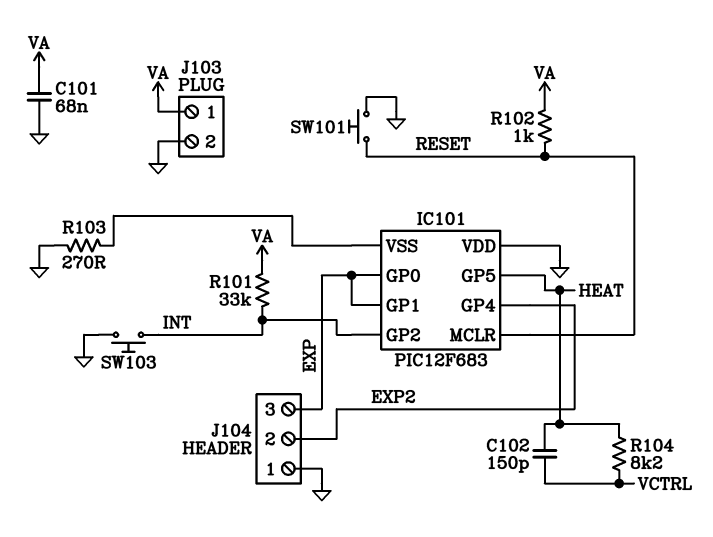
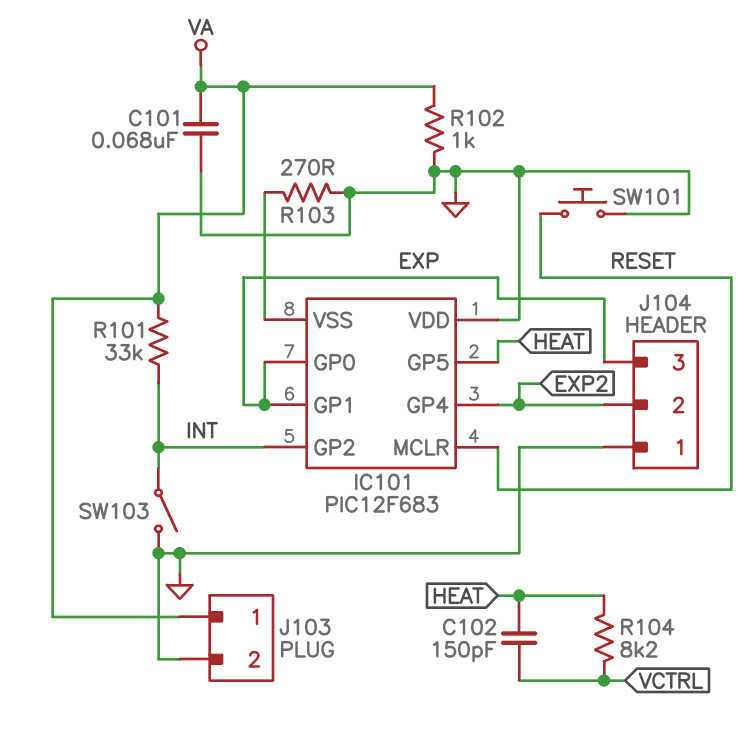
R102: 1k (RESET, VA) -> 1k (GND, VA)
SW103: button (GND, INT) -> switch (GND, INT)

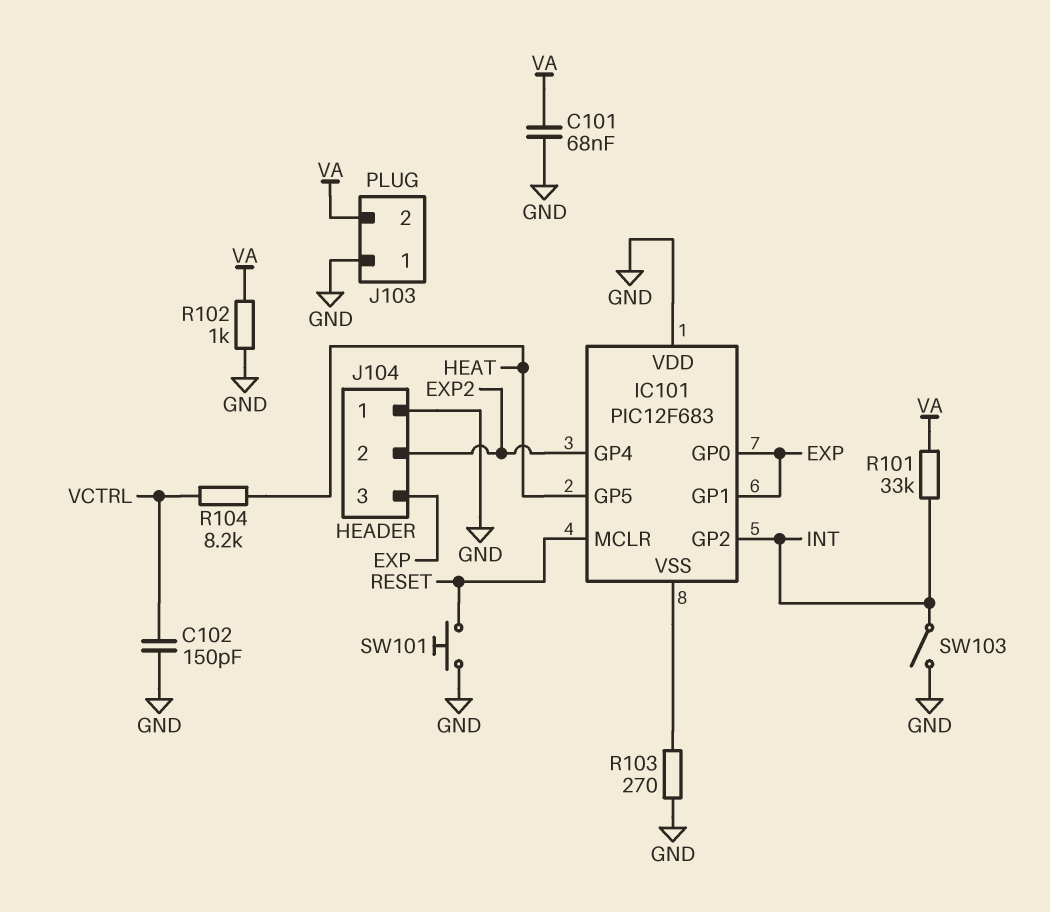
C102: 150pF (HEAT, VCTRL) -> 150pF (GND, VCTRL)
J103 pin 1: VA -> GND
J103 pin 2: GND -> VA

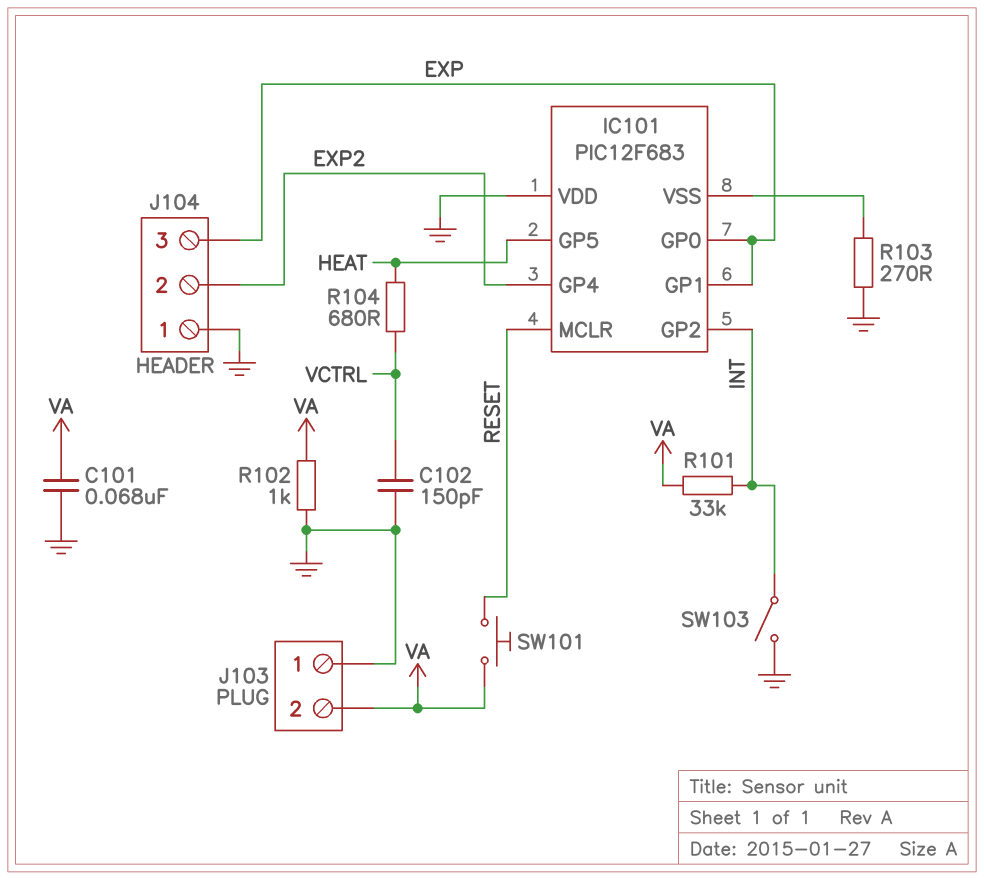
R104: 8.2k (HEAT, VCTRL) -> 680 (HEAT, VCTRL)
SW101: button (GND, RESET) -> button (RESET, VA)

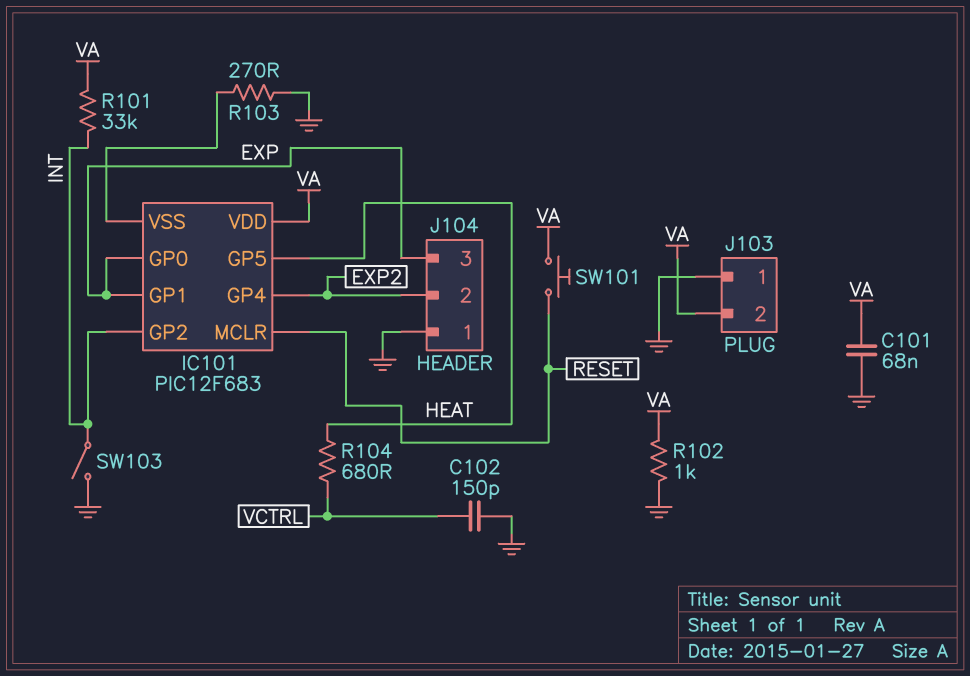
IC101 pin VDD: GND -> VA

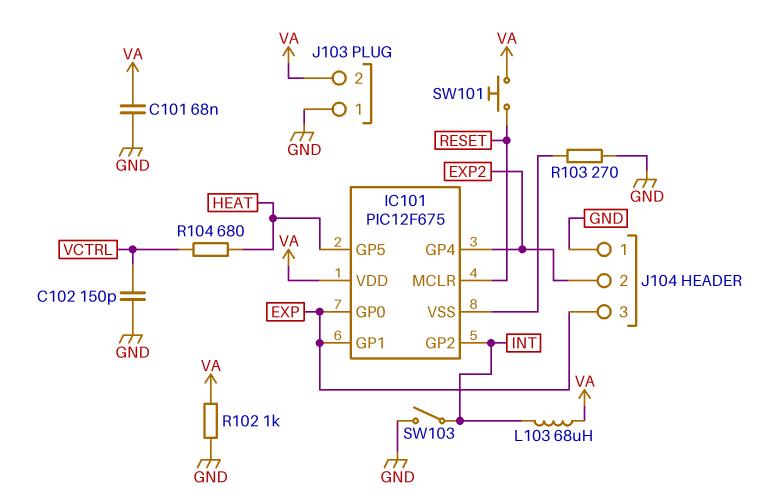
IC101: PIC12F683 -> PIC12F675
L103: none -> 68uH (INT, VA)
R101: 33k (INT, VA) -> none

